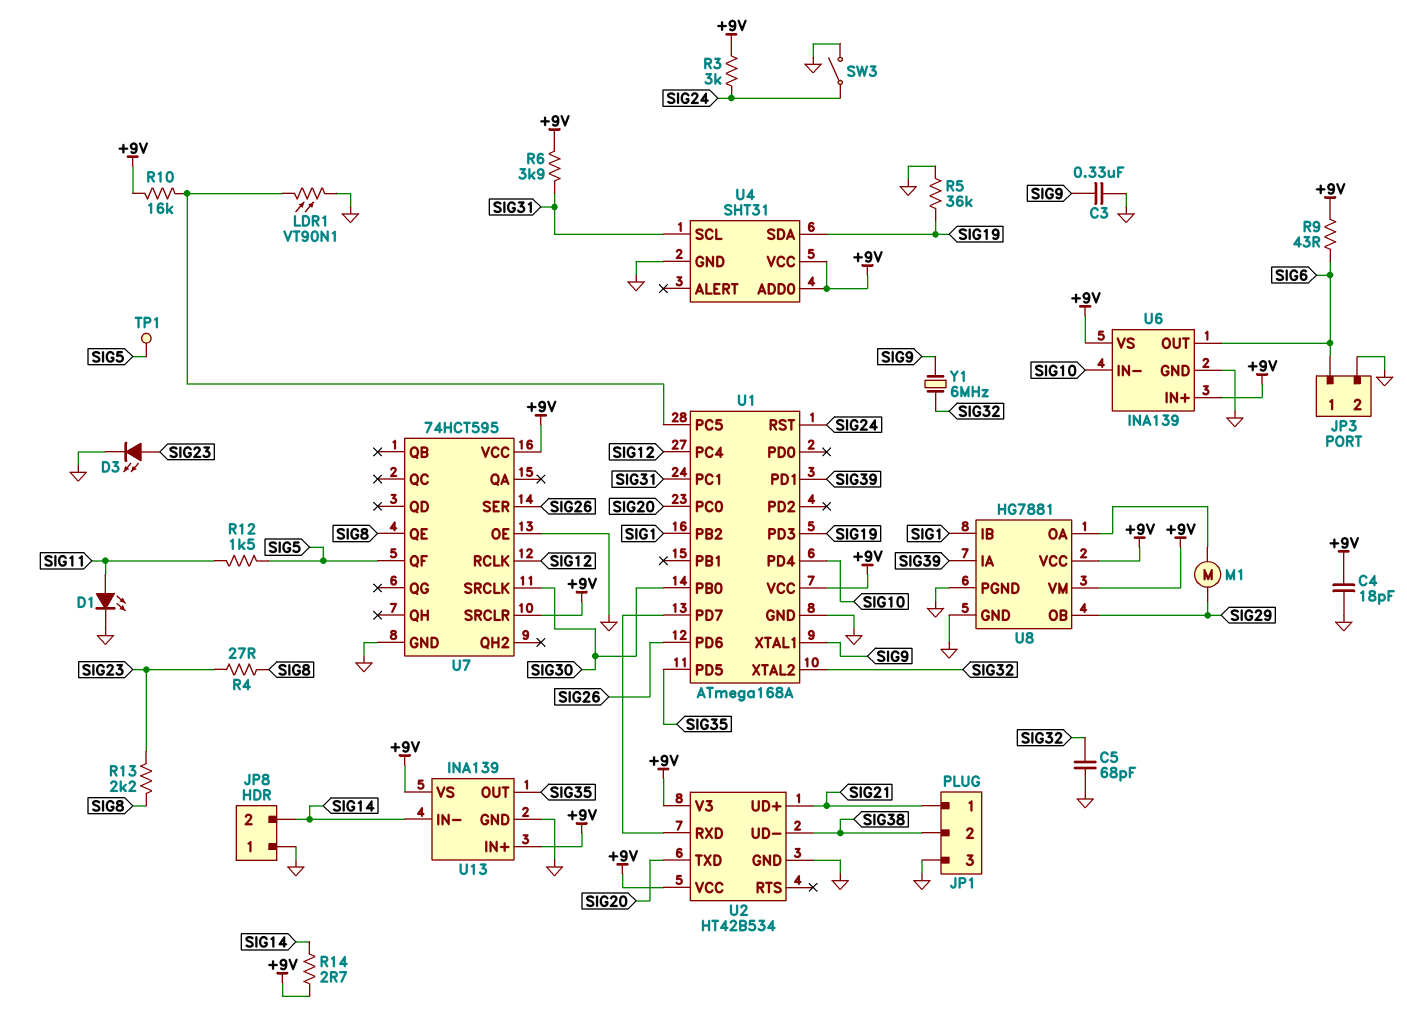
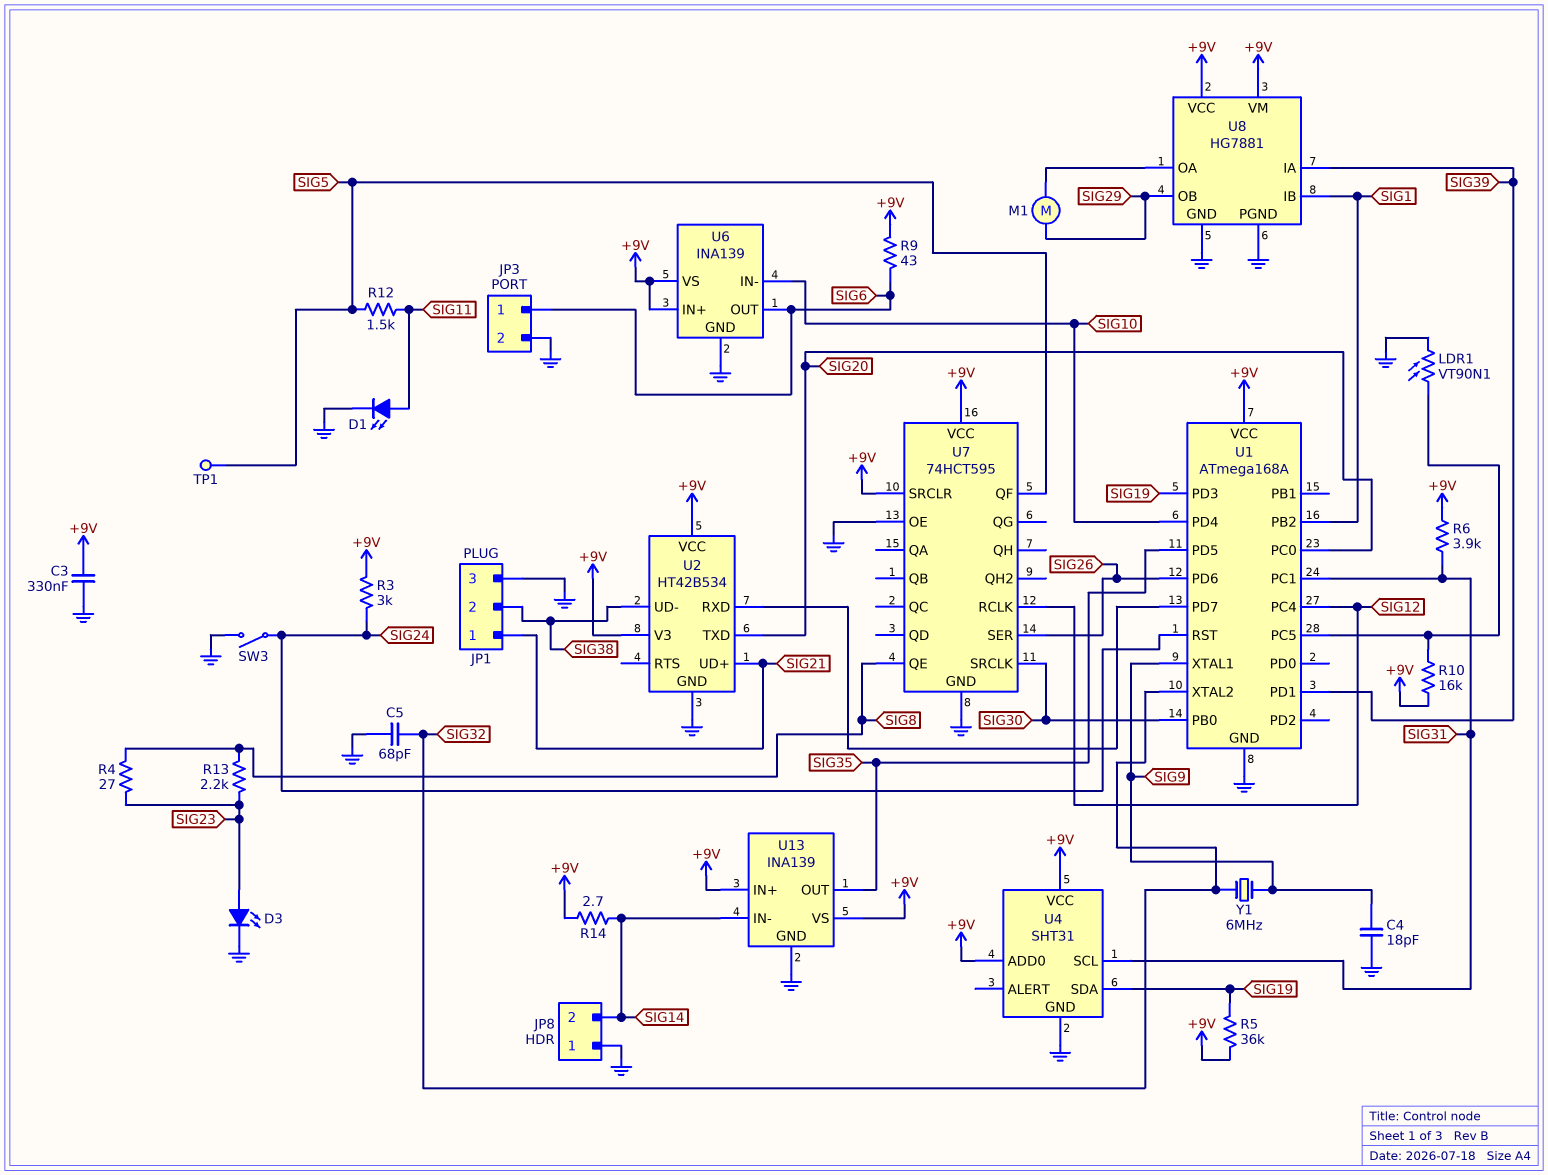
C3: 330nF (GND, SIG9) -> 330nF (+9V, GND)
C4: 18pF (+9V, GND) -> 18pF (GND, SIG9)
R5: 36k (GND, SIG19) -> 36k (+9V, SIG19)

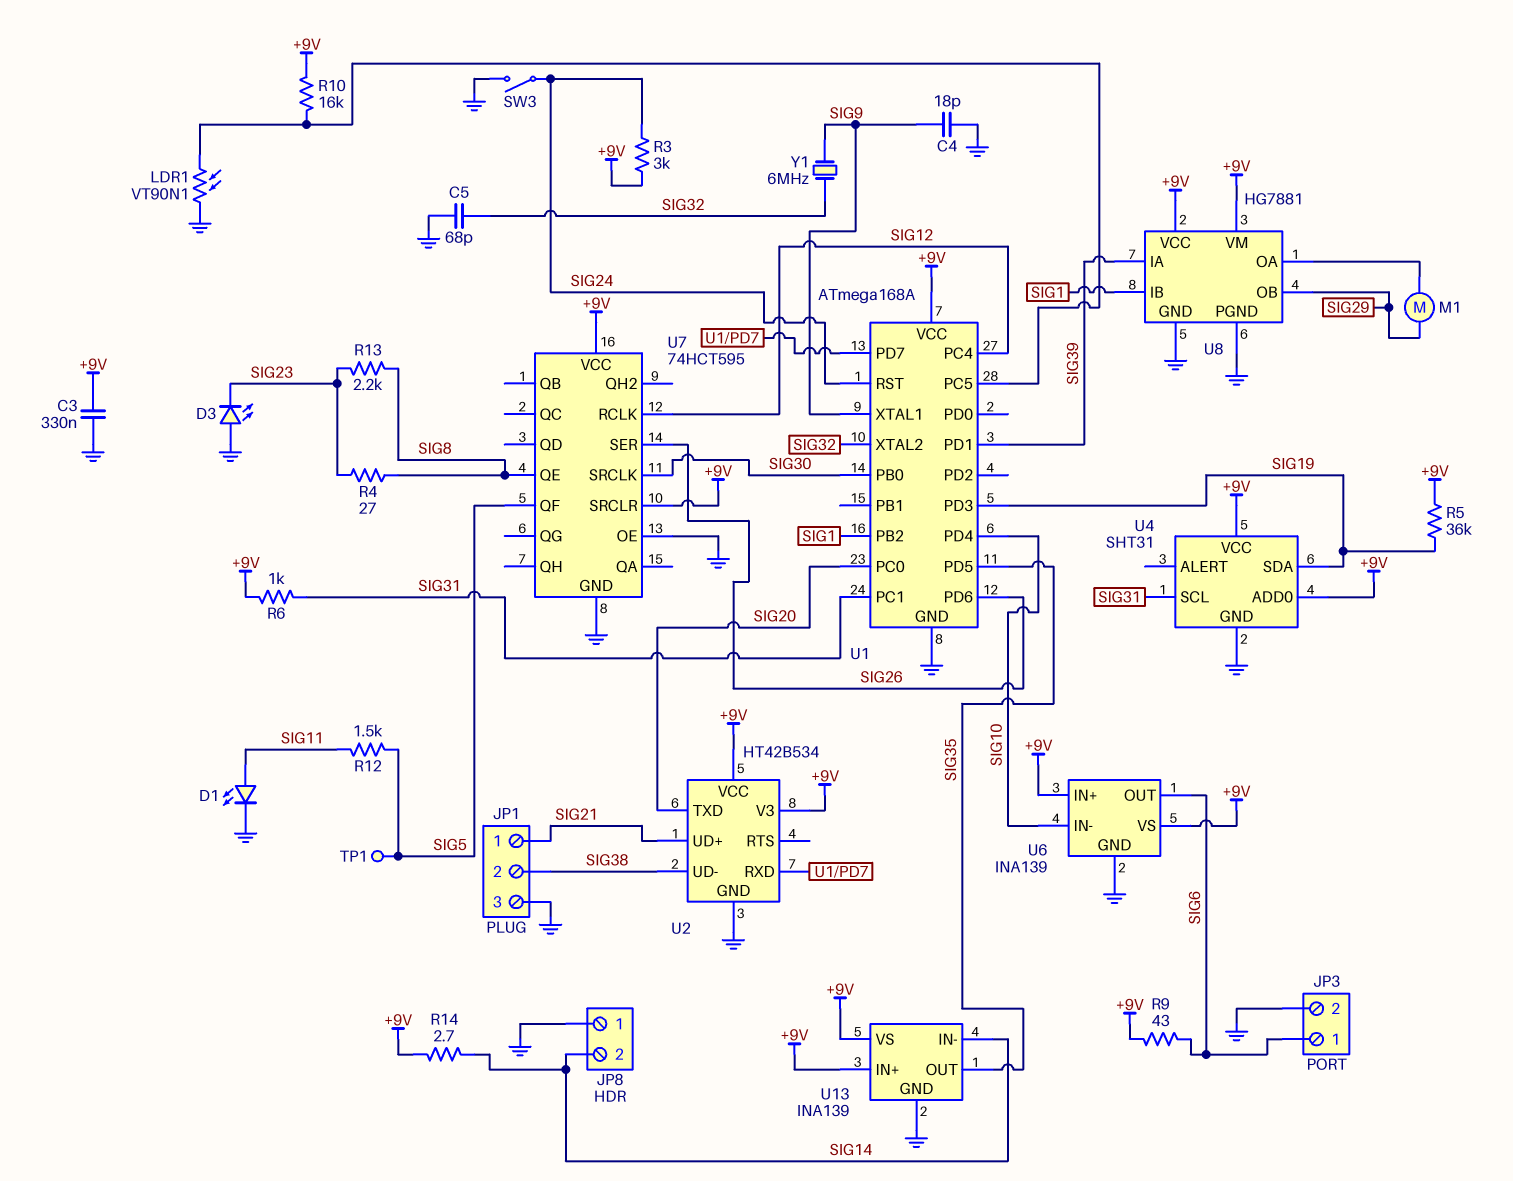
D3: LED (A SIG23, K GND) -> LED (A GND, K SIG23)
R6: 3.9k (+9V, SIG31) -> 1k (+9V, SIG31)

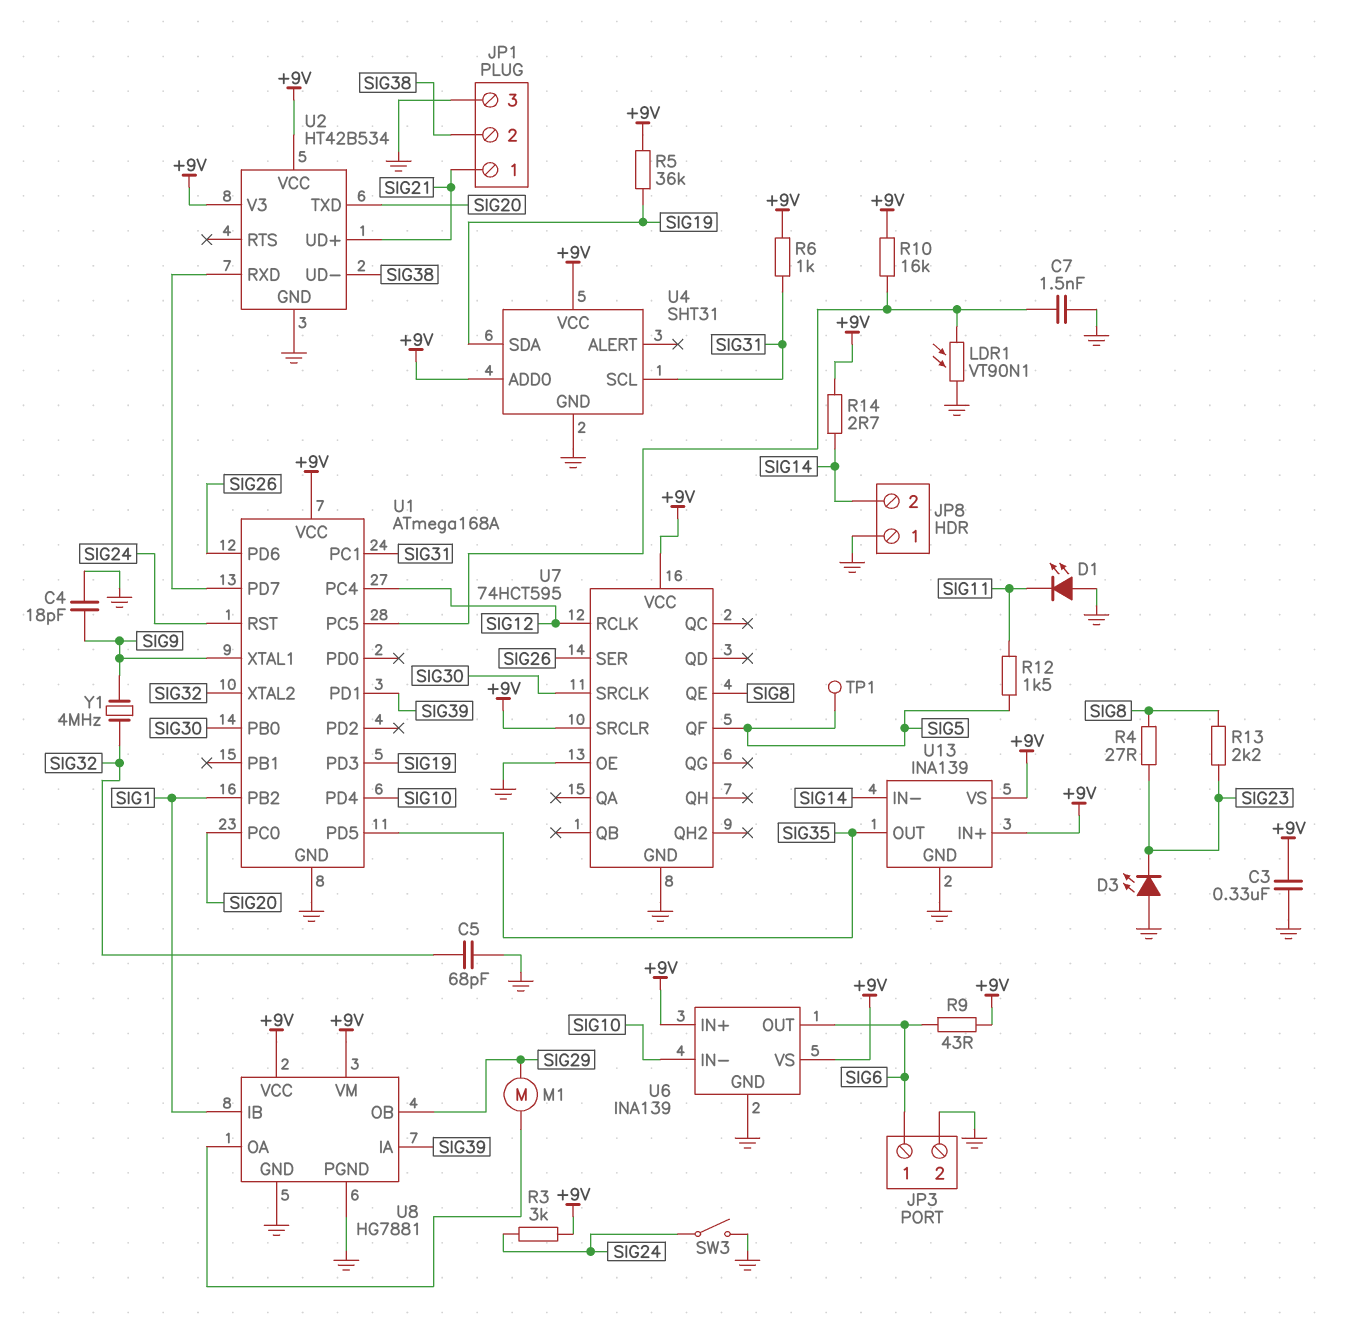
C7: none -> 1.5nF (GND, U1/PC5)
D1: LED (A SIG11, K GND) -> LED (A GND, K SIG11)
Y1: 6MHz (SIG9, SIG32) -> 4MHz (SIG9, SIG32)

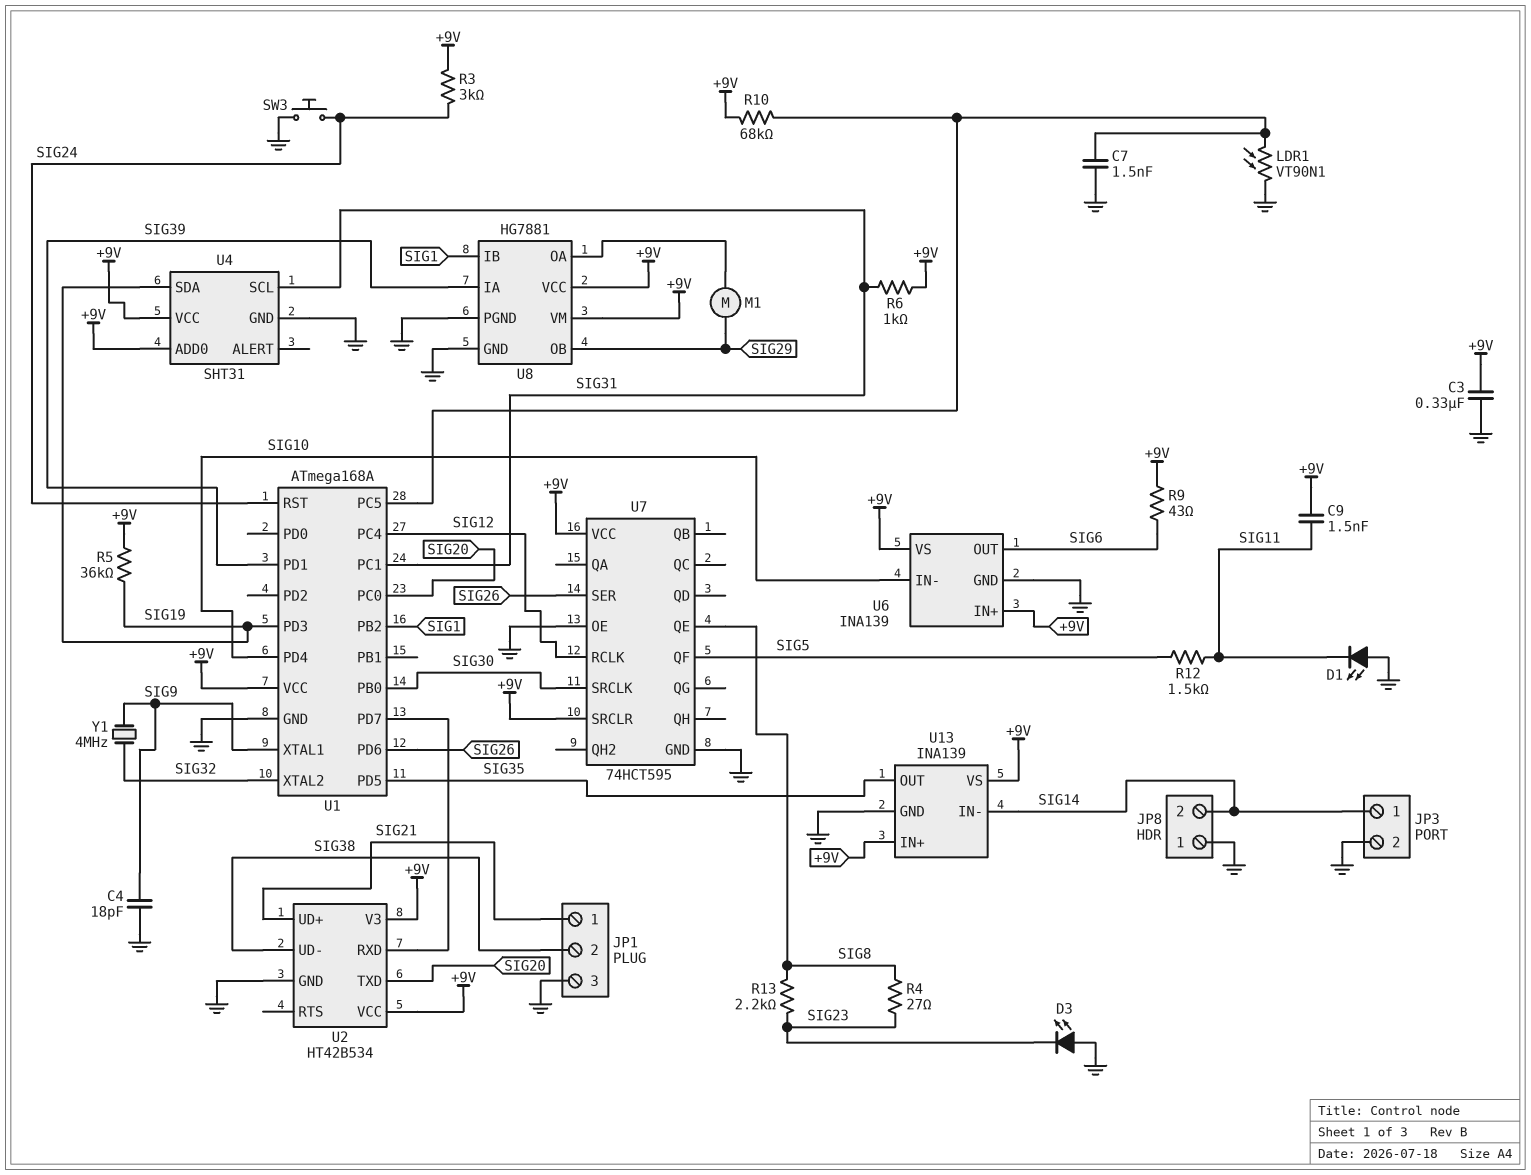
C5: 68pF (GND, SIG32) -> none
C9: none -> 1.5nF (+9V, SIG11)
JP3 pin 1: SIG6 -> SIG14
R10: 16k (+9V, U1/PC5) -> 68k (+9V, U1/PC5)
R14: 2.7 (+9V, SIG14) -> none
SW3: switch (GND, SIG24) -> button (GND, SIG24)
TP1: test point (SIG5) -> none

